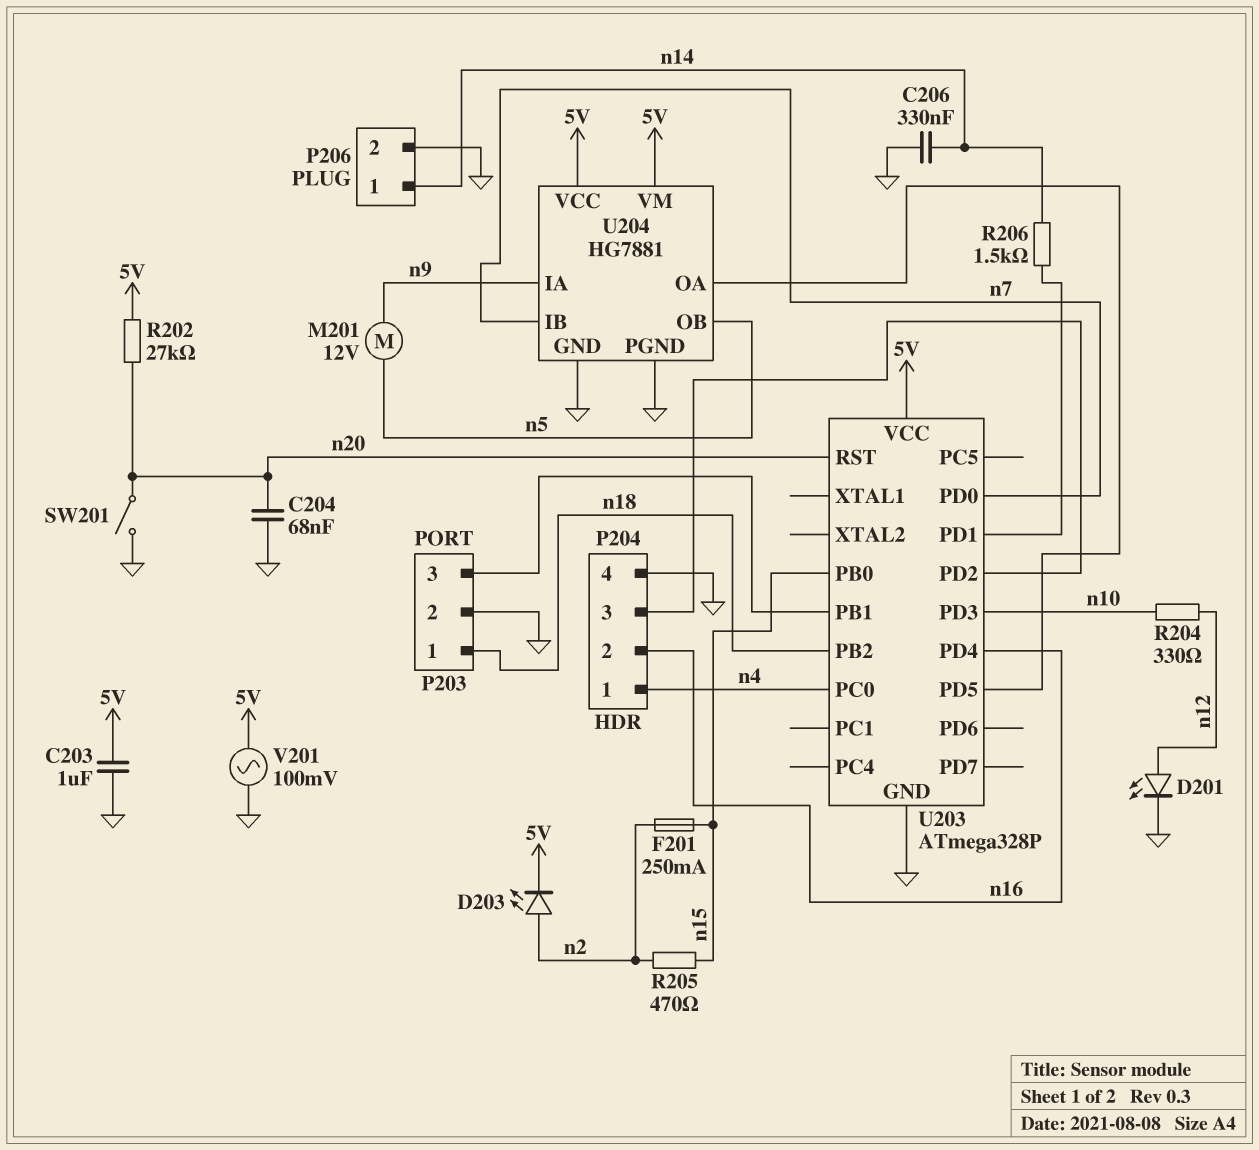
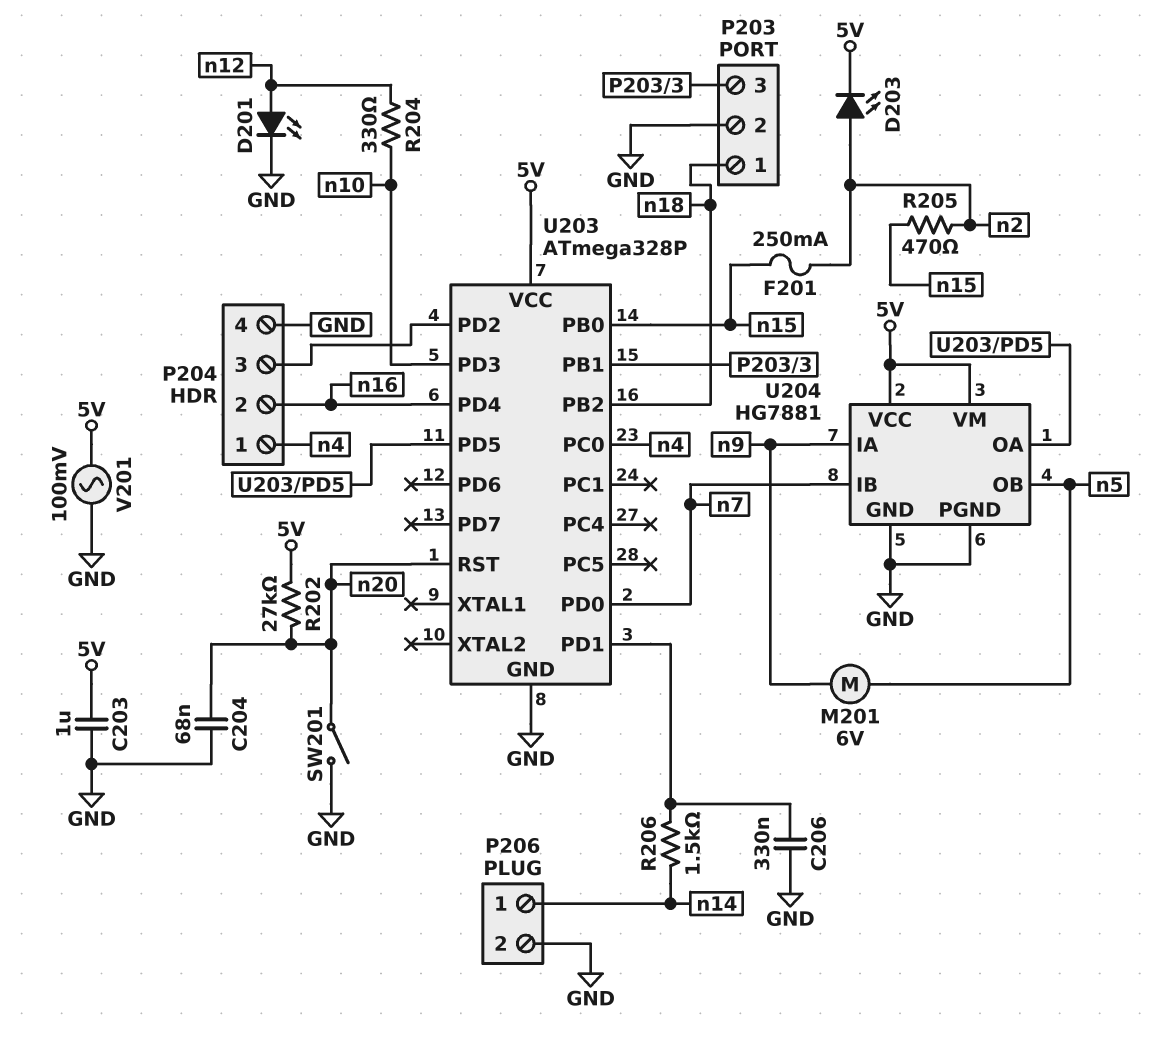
C206: 330nF (GND, n14) -> 330nF (GND, U203/PD1)
M201: motor 12V (n5, n9) -> motor 6V (n5, n9)

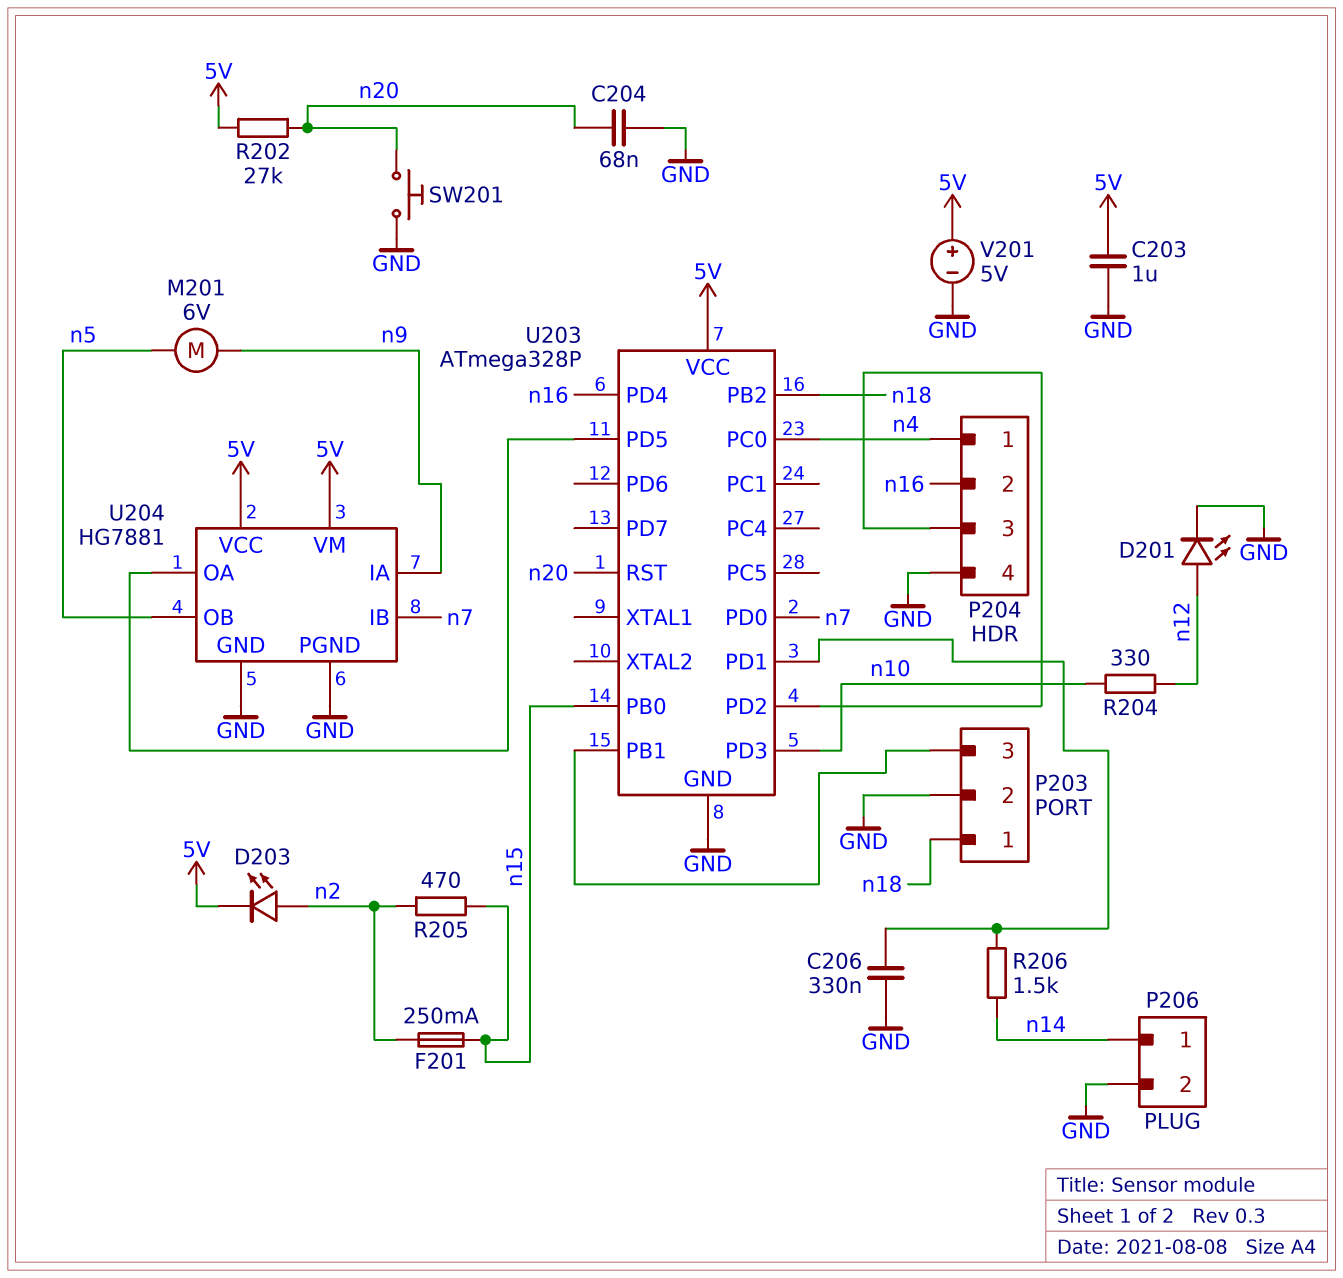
SW201: switch (GND, n20) -> button (GND, n20)
V201: AC 100mV (5V, GND) -> 5V (plus 5V, minus GND)

